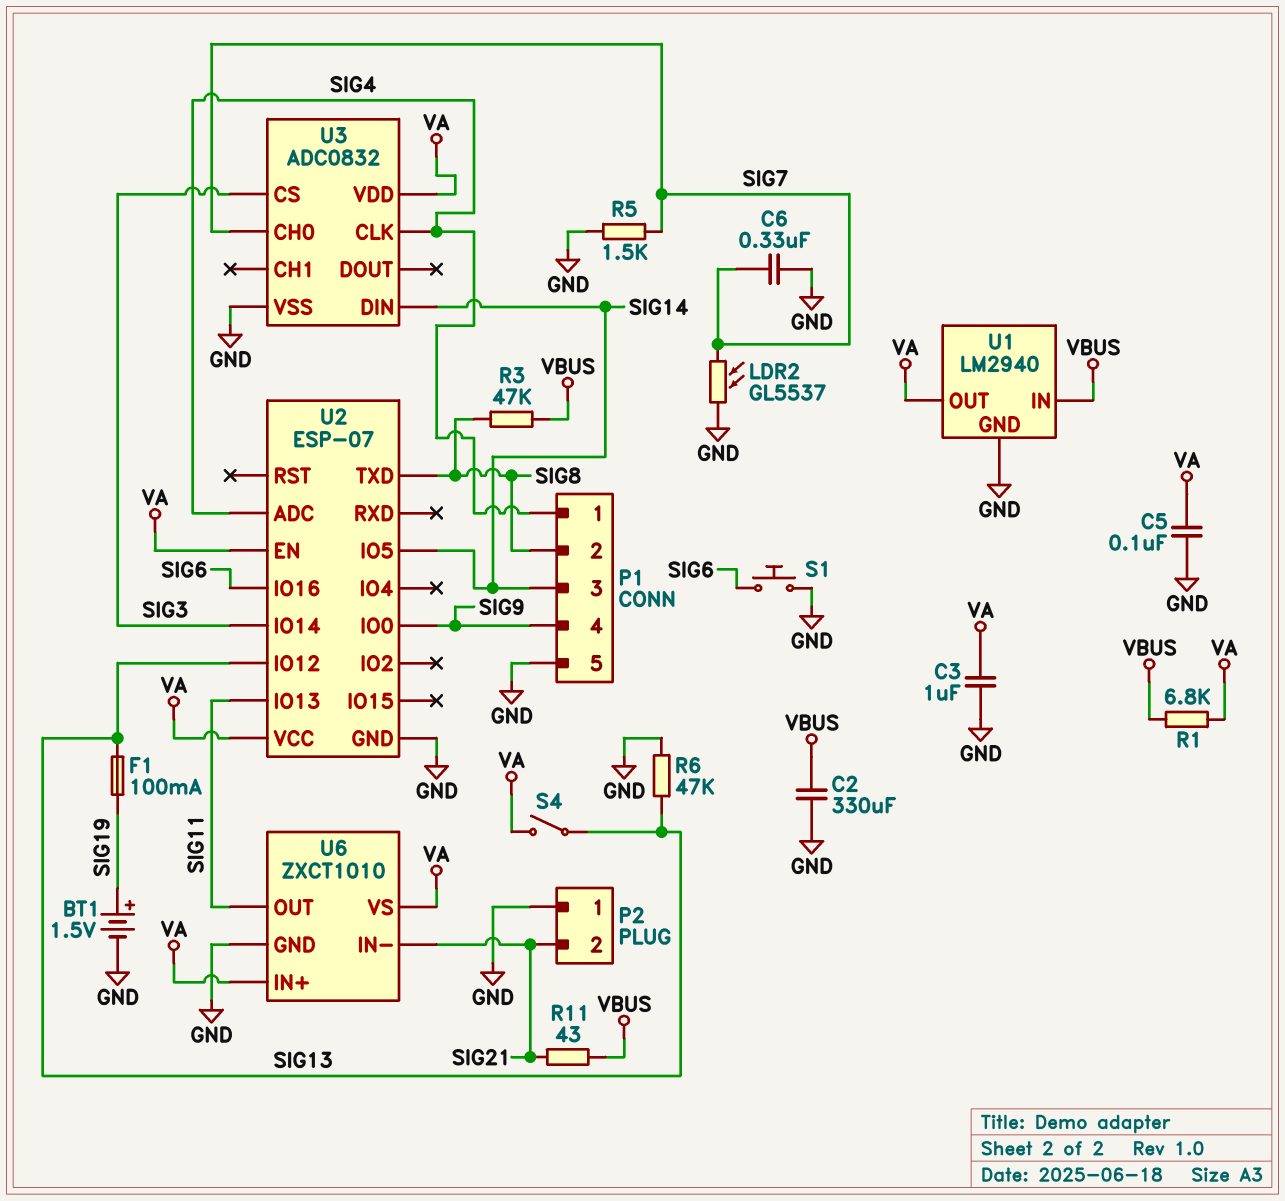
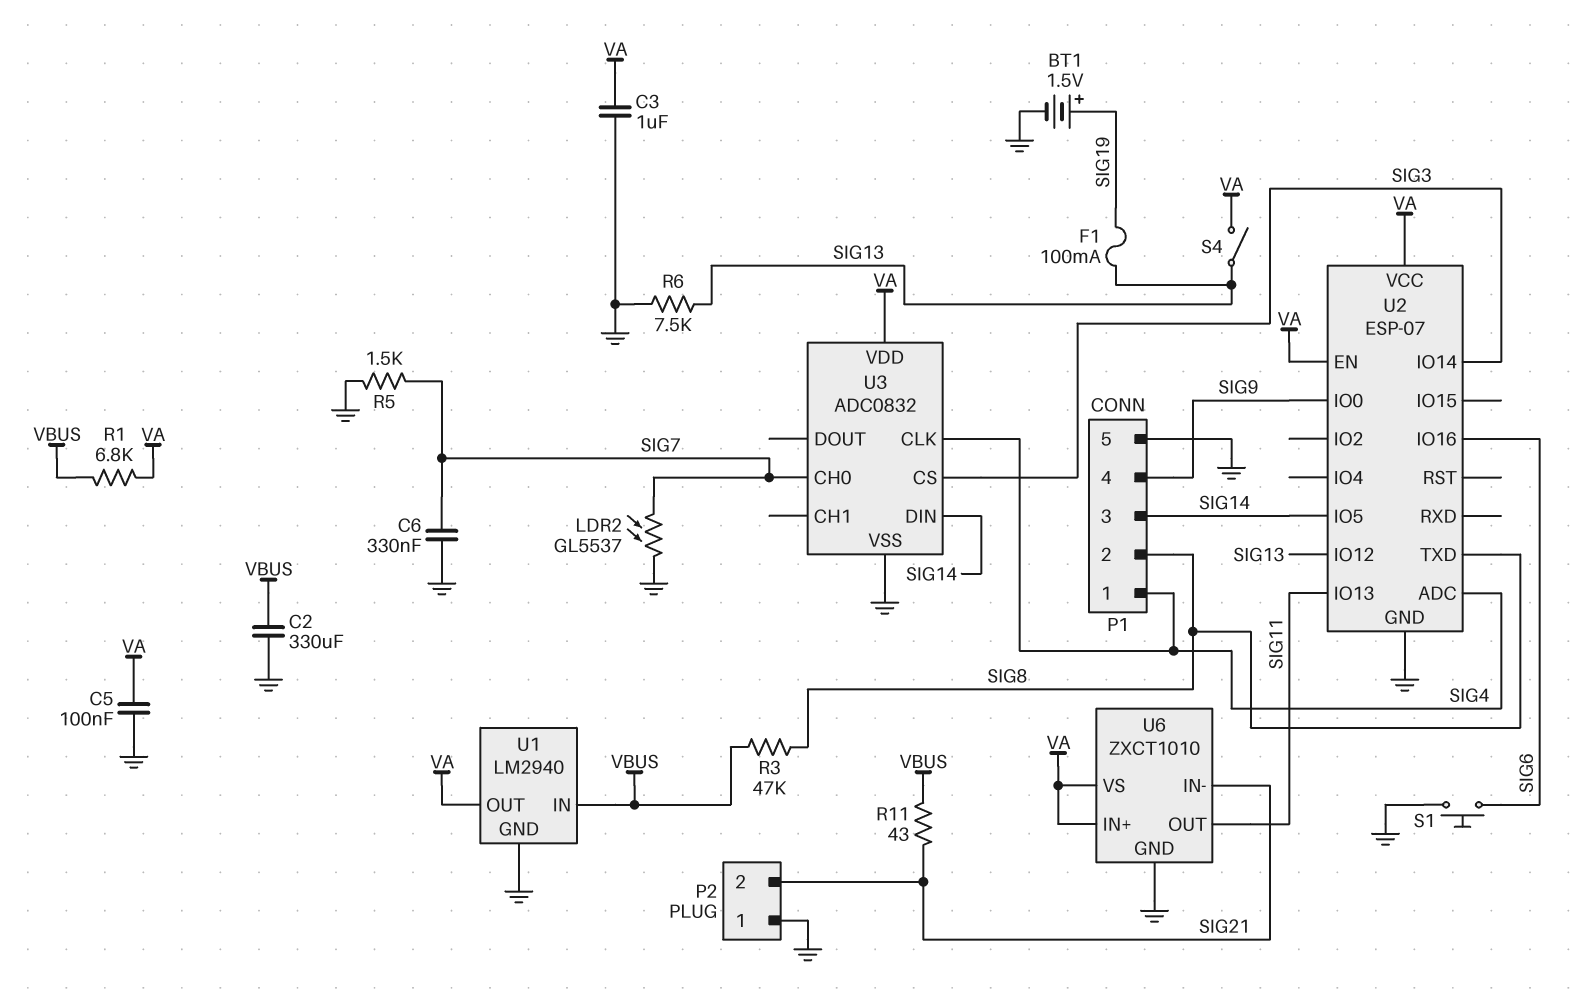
R6: 47k (GND, SIG13) -> 7.5k (GND, SIG13)

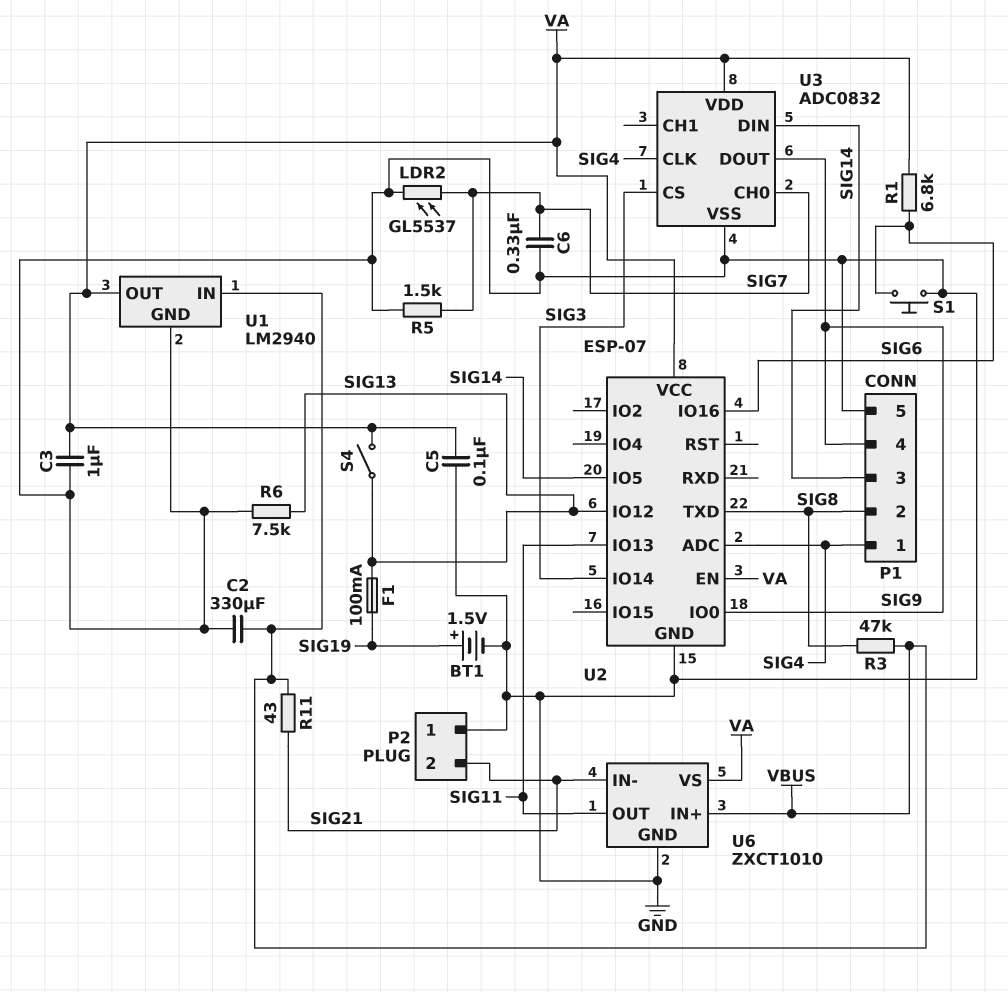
R1: 6.8k (VA, VBUS) -> 6.8k (SIG6, VA)
U3 pin DOUT: none -> SIG9
U6 pin IN+: VA -> VBUS

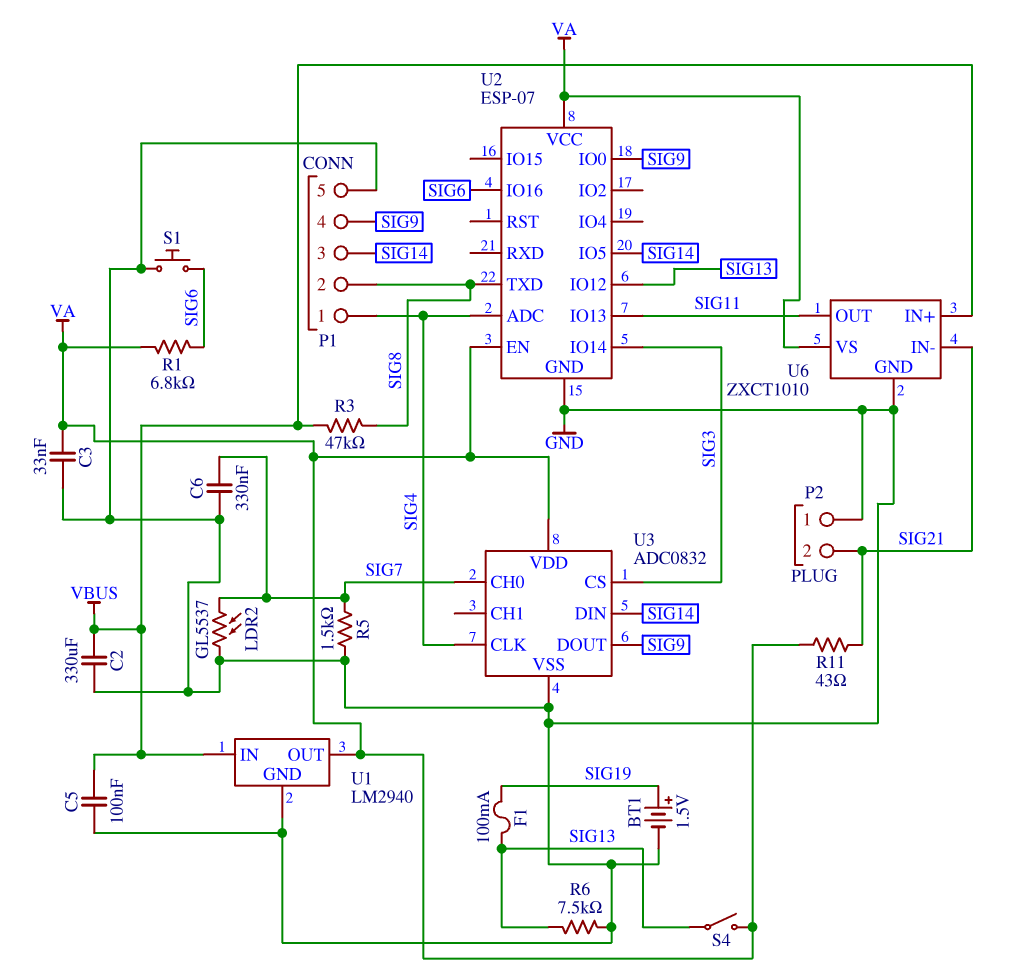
C3: 1uF (GND, VA) -> 33nF (GND, VA)
C5: 100nF (GND, VA) -> 100nF (GND, VBUS)
R11: 43 (SIG21, VBUS) -> 43 (SIG21, VA)

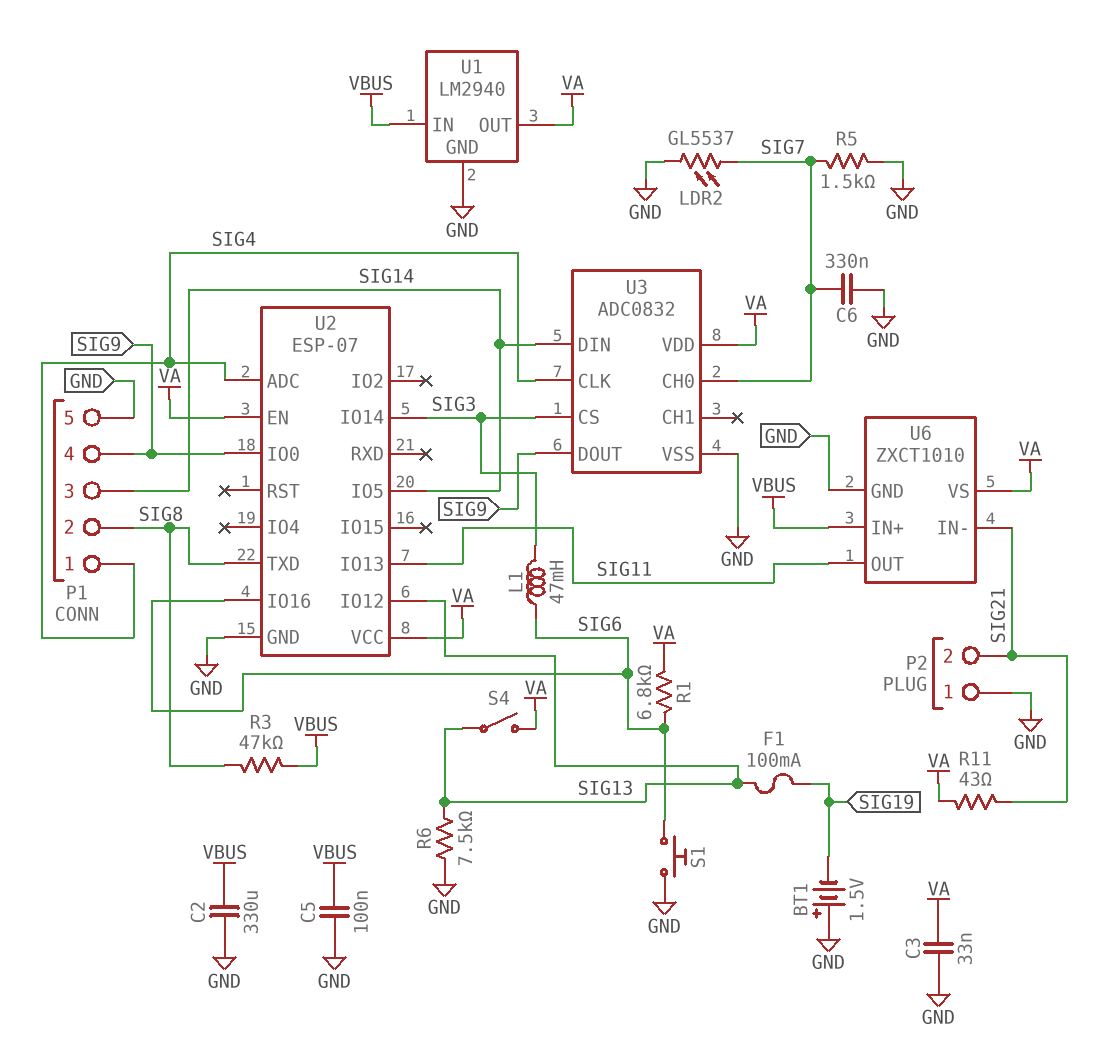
BT1: 1.5V (plus SIG19, minus GND) -> 1.5V (plus GND, minus SIG19)
L1: none -> 47mH (SIG3, SIG6)

